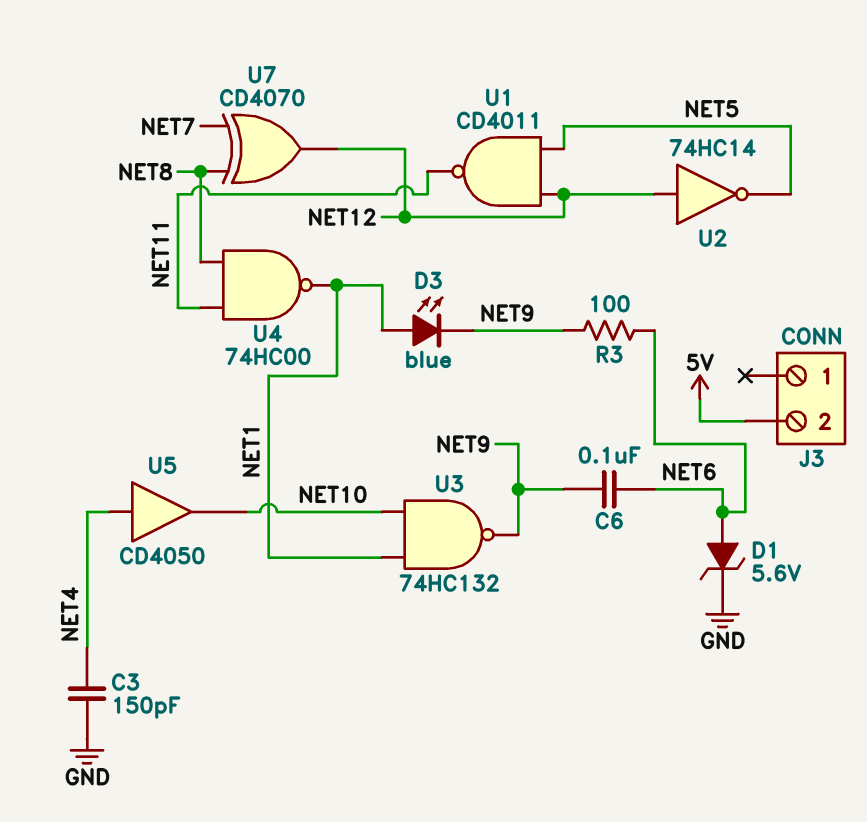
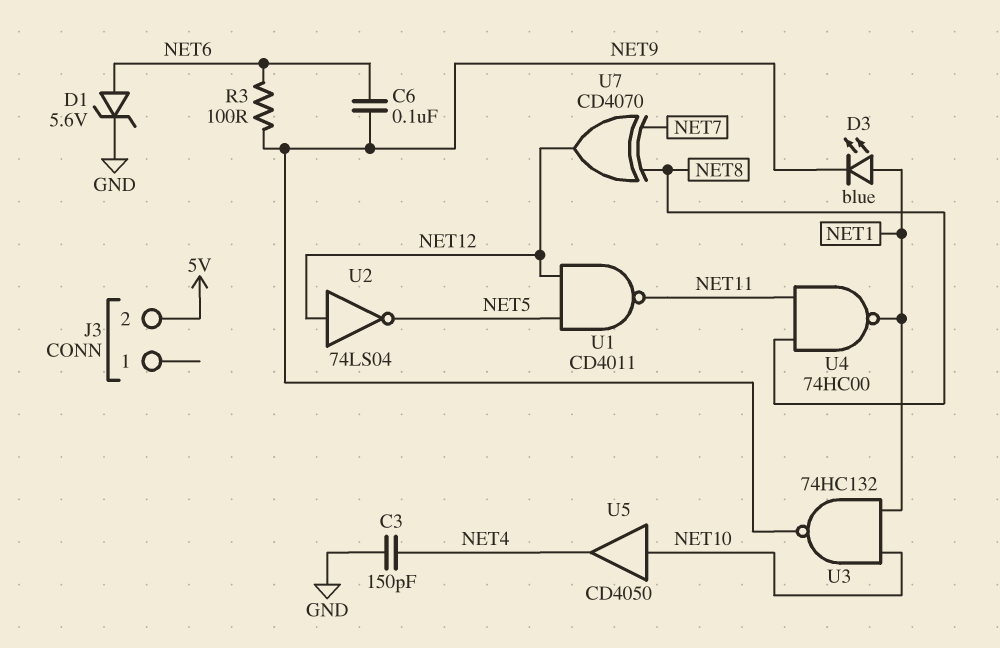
U2: NOT 74HC14 (in NET12, out NET5) -> NOT 74LS04 (in NET12, out NET5)
U5: buffer CD4050 (in NET4, out NET10) -> buffer CD4050 (in NET10, out NET4)

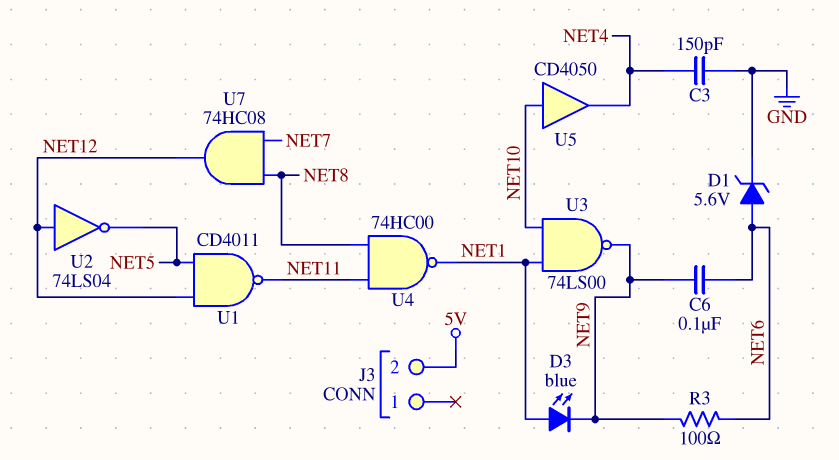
U3: NAND 74HC132 (in NET1, in NET10, out NET9) -> NAND 74LS00 (in NET1, in NET10, out NET9)
U7: XOR CD4070 (in NET7, in NET8, out NET12) -> AND 74HC08 (in NET7, in NET8, out NET12)

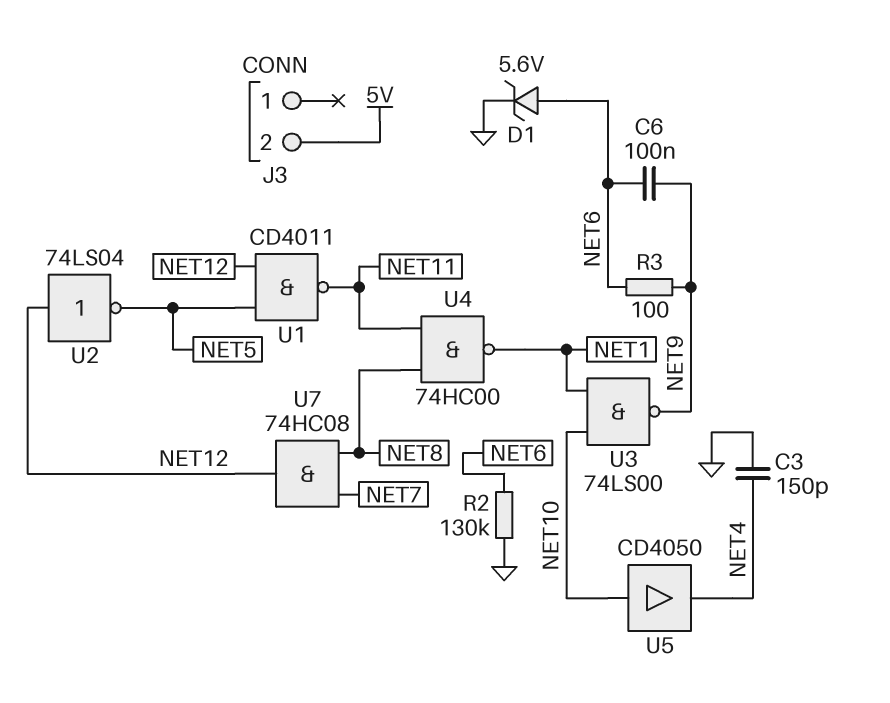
D3: LED blue (A NET1, K NET9) -> none
R2: none -> 130k (GND, NET6)

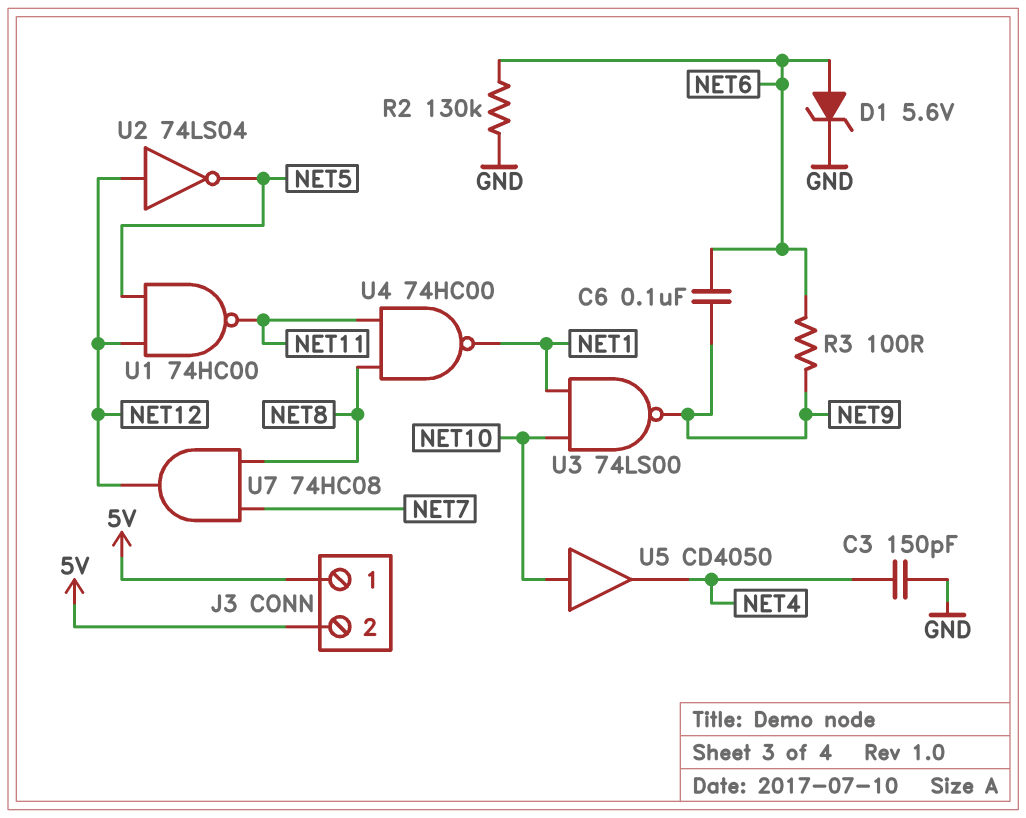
J3 pin 1: none -> 5V
U1: NAND CD4011 (in NET5, in NET12, out NET11) -> NAND 74HC00 (in NET5, in NET12, out NET11)

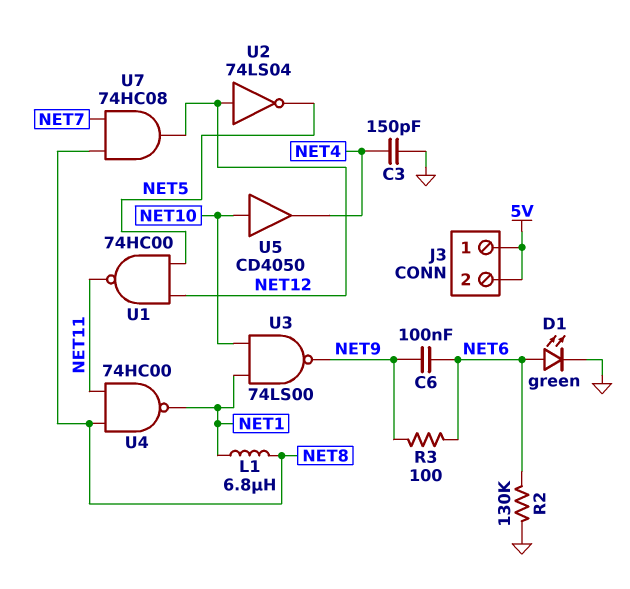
D1: zener 5.6V (A NET6, K GND) -> LED green (A NET6, K GND)
L1: none -> 6.8uH (NET1, NET8)

